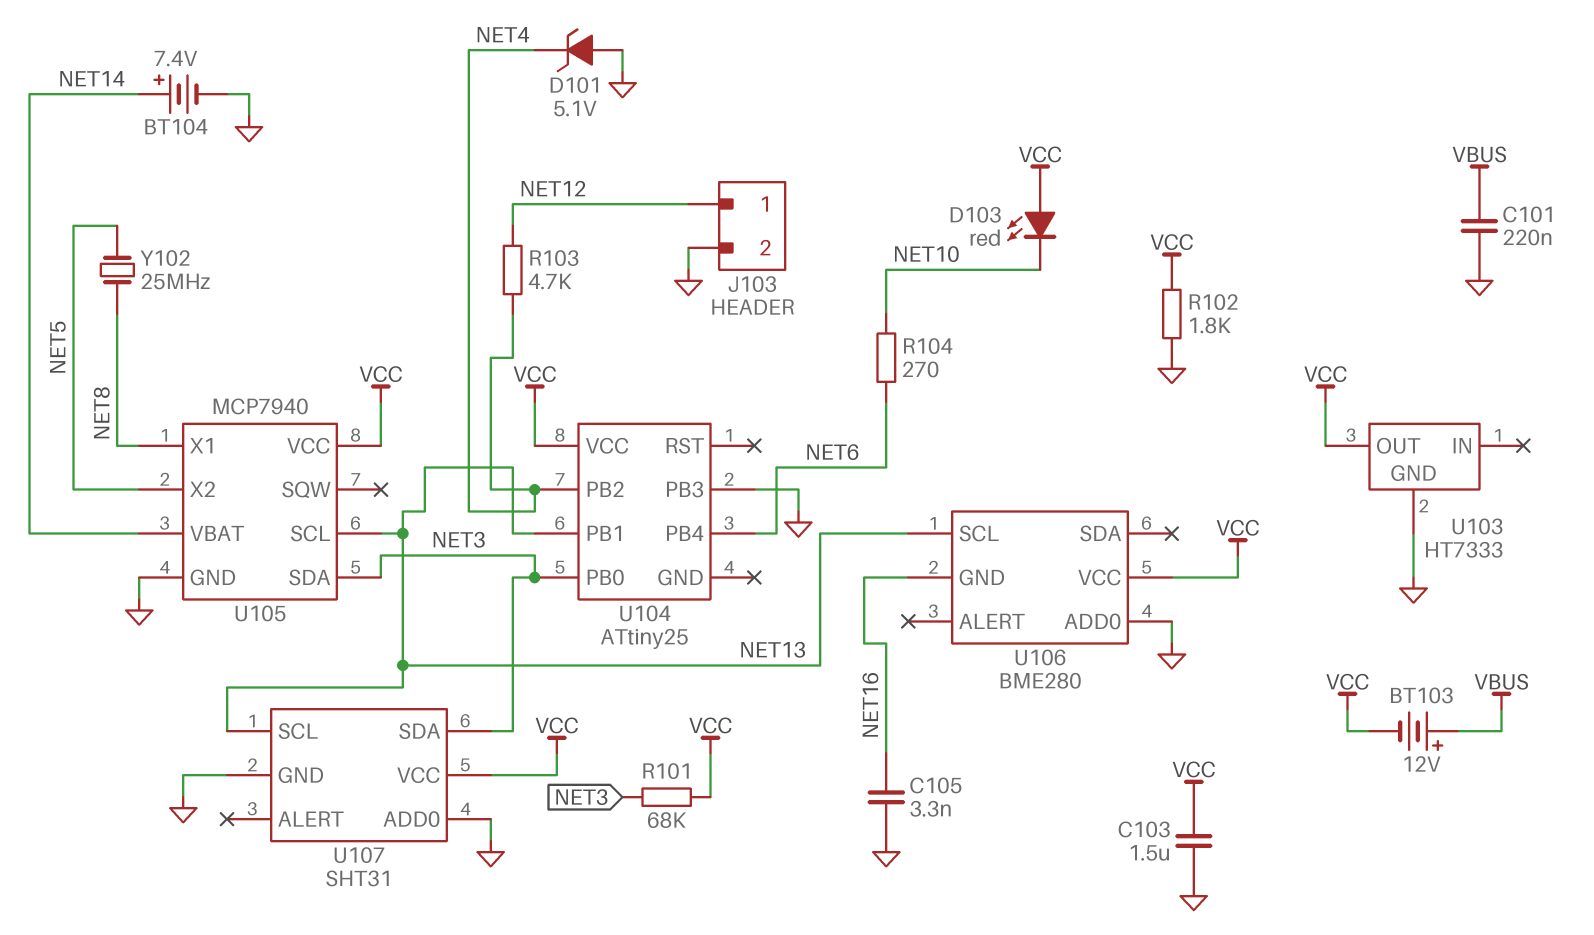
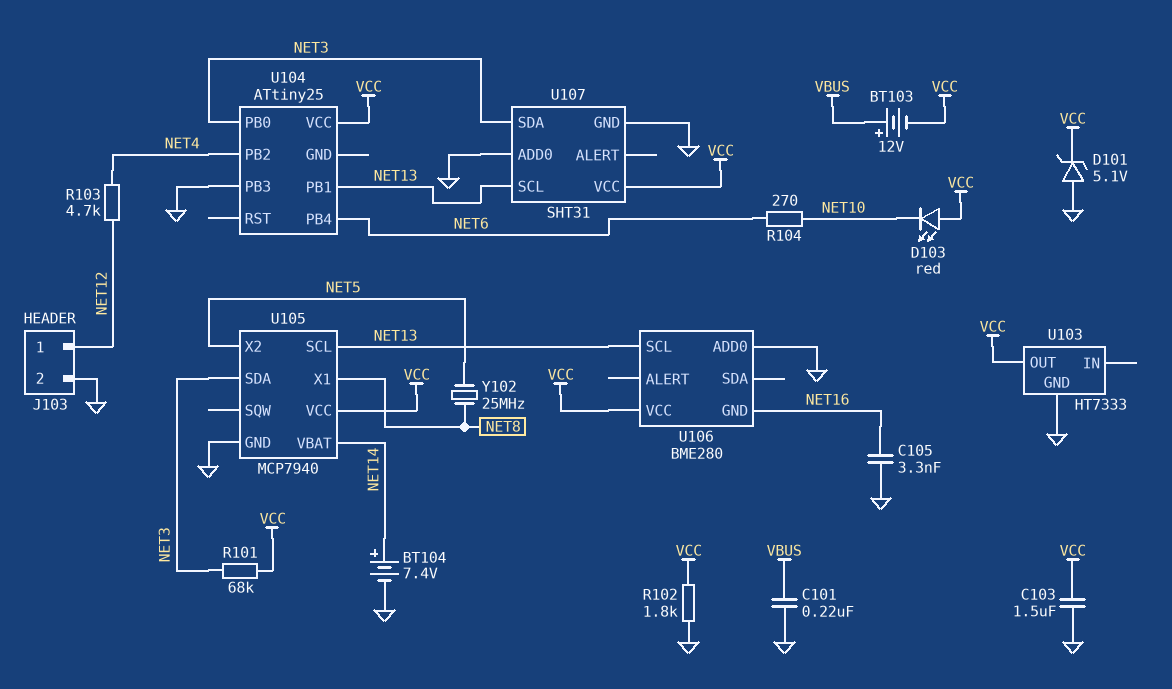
D101: zener 5.1V (A GND, K NET4) -> zener 5.1V (A GND, K VCC)

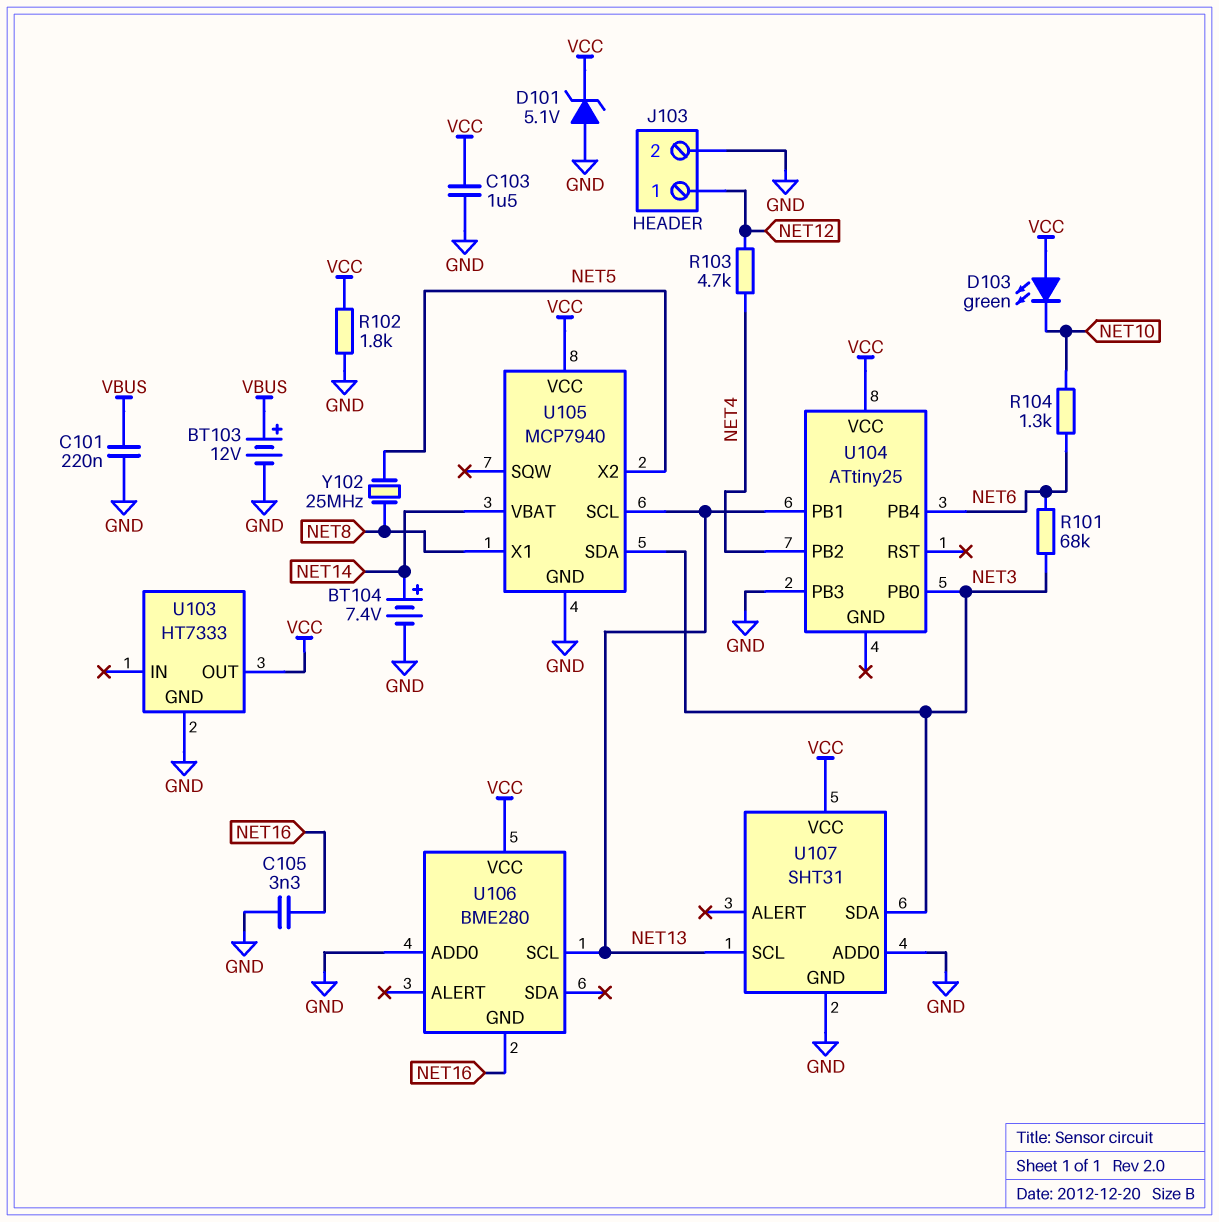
BT103: 12V (plus VBUS, minus VCC) -> 12V (plus VBUS, minus GND)
D103: LED red (A VCC, K NET10) -> LED green (A VCC, K NET10)
R101: 68k (NET3, VCC) -> 68k (NET3, NET6)
R104: 270 (NET6, NET10) -> 1.3k (NET6, NET10)

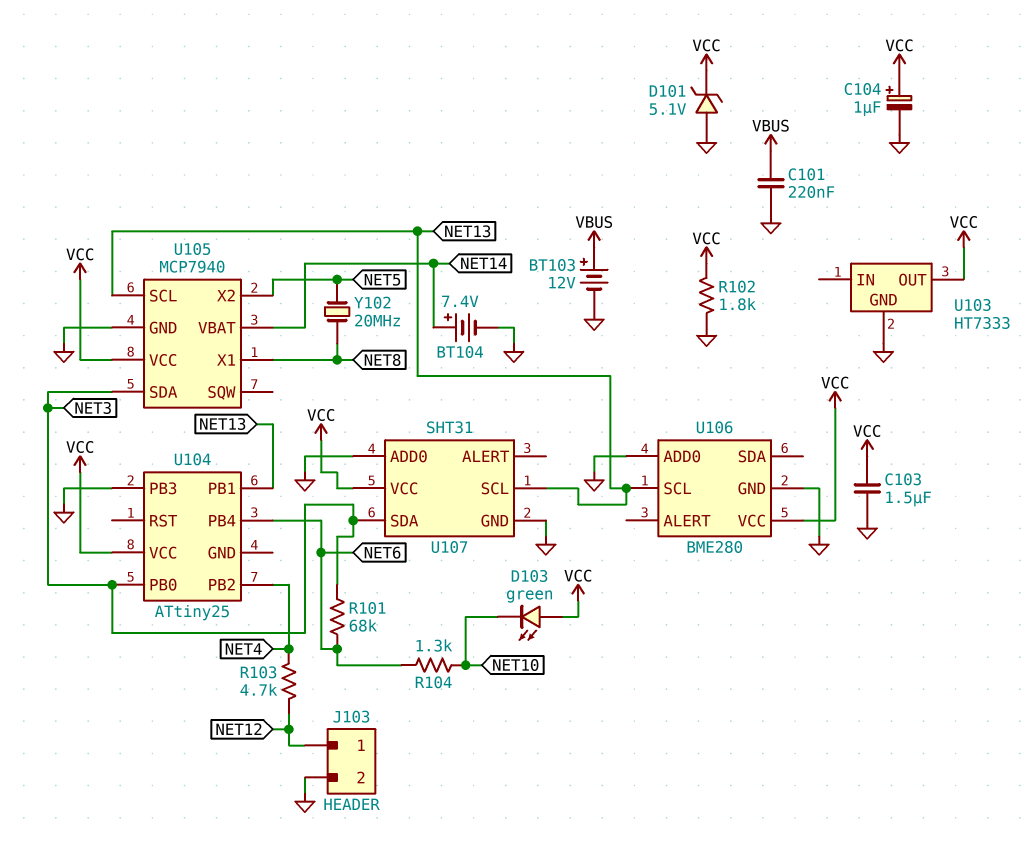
C104: none -> 1uF (plus VCC, minus GND)
C105: 3.3nF (GND, NET16) -> none
U106 pin GND: NET16 -> GND
Y102: 25MHz (NET5, NET8) -> 20MHz (NET5, NET8)

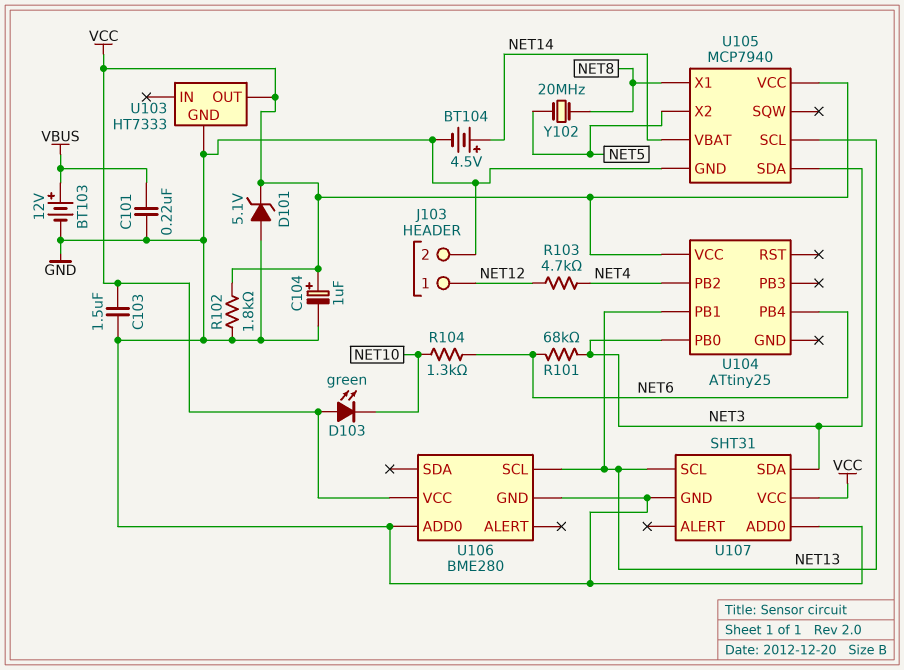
BT104: 7.4V (plus NET14, minus GND) -> 4.5V (plus NET14, minus GND)
U104 pin PB3: GND -> none

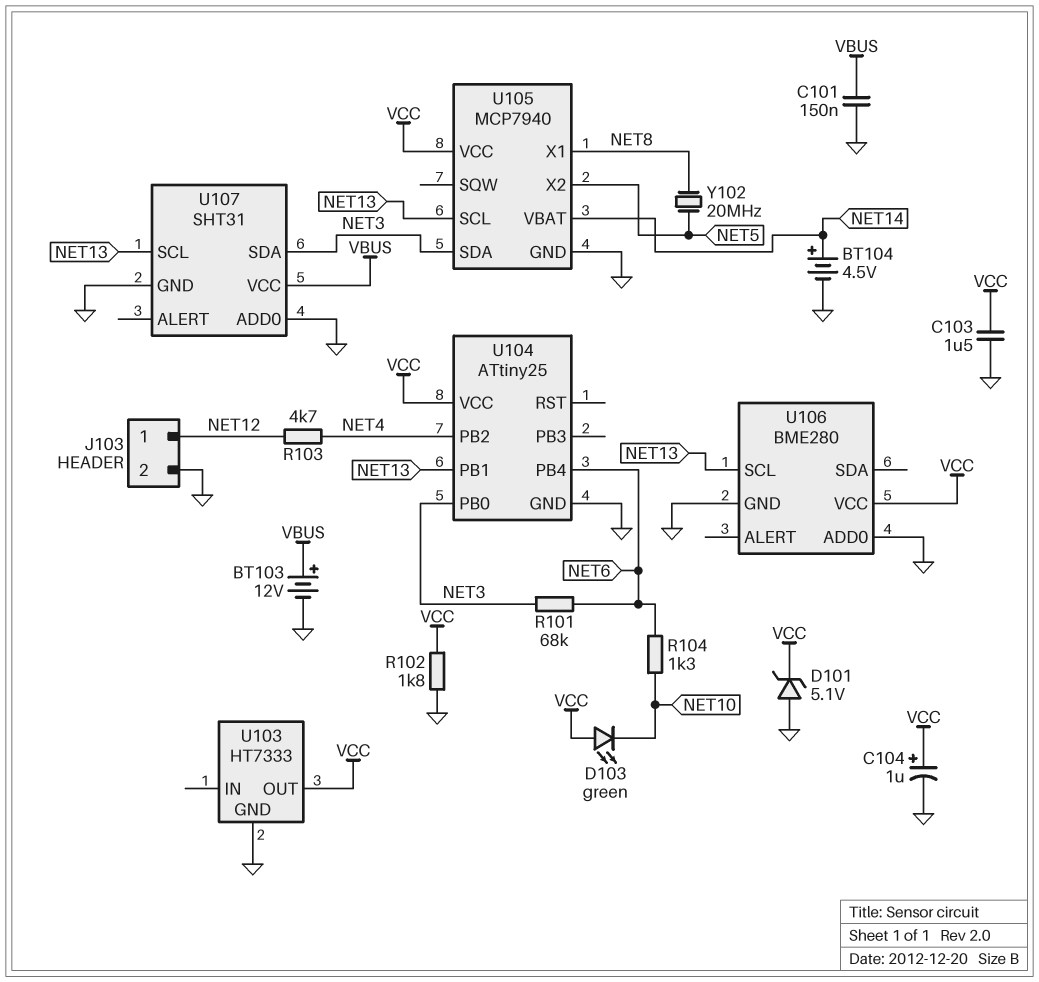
C101: 220nF (GND, VBUS) -> 150nF (GND, VBUS)
U104 pin GND: none -> GND
U107 pin VCC: VCC -> VBUS

